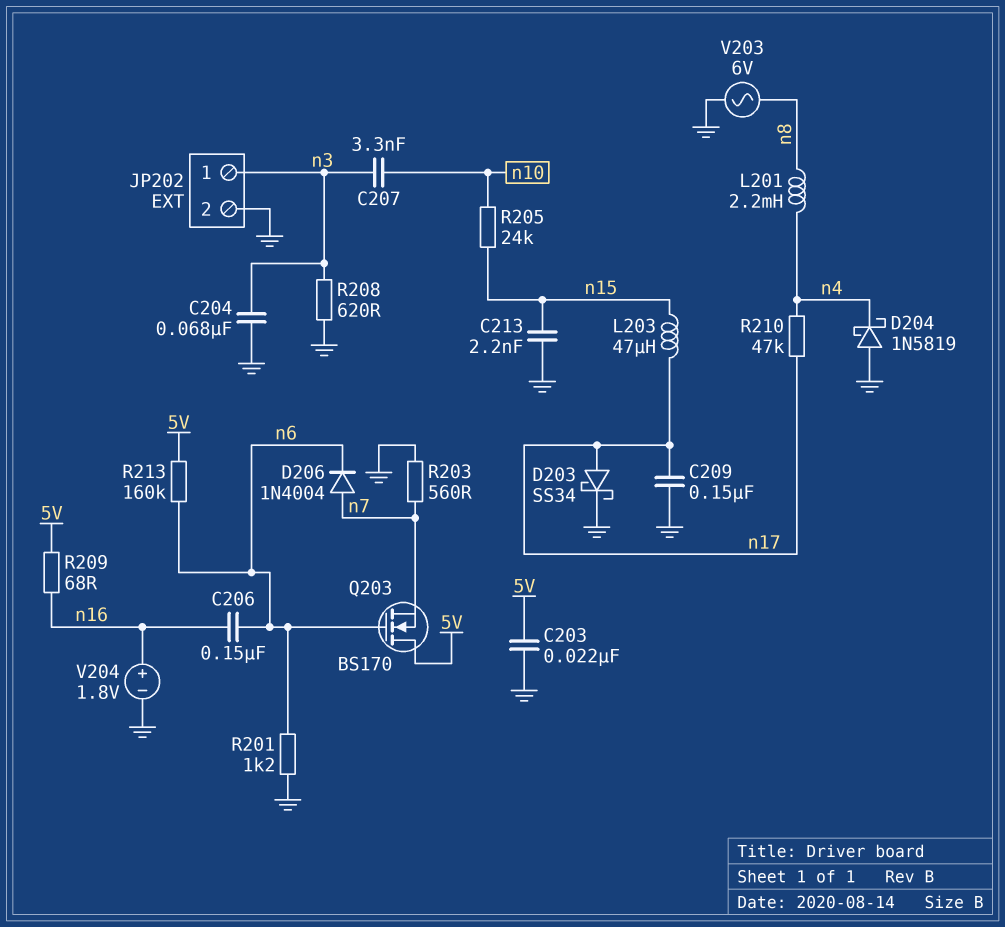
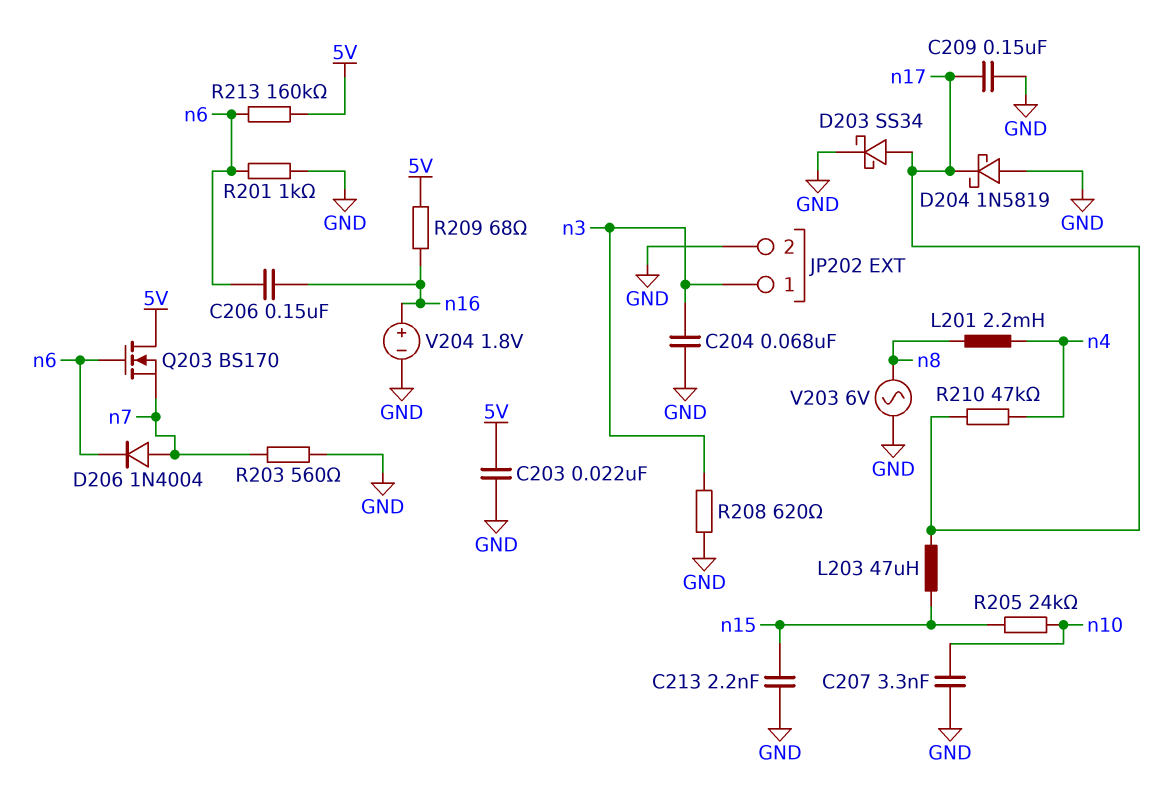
C207: 3.3nF (n3, n10) -> 3.3nF (GND, n10)
D204: schottky 1N5819 (A GND, K n4) -> schottky 1N5819 (A GND, K n17)
R201: 1.2k (GND, n6) -> 1k (GND, n6)

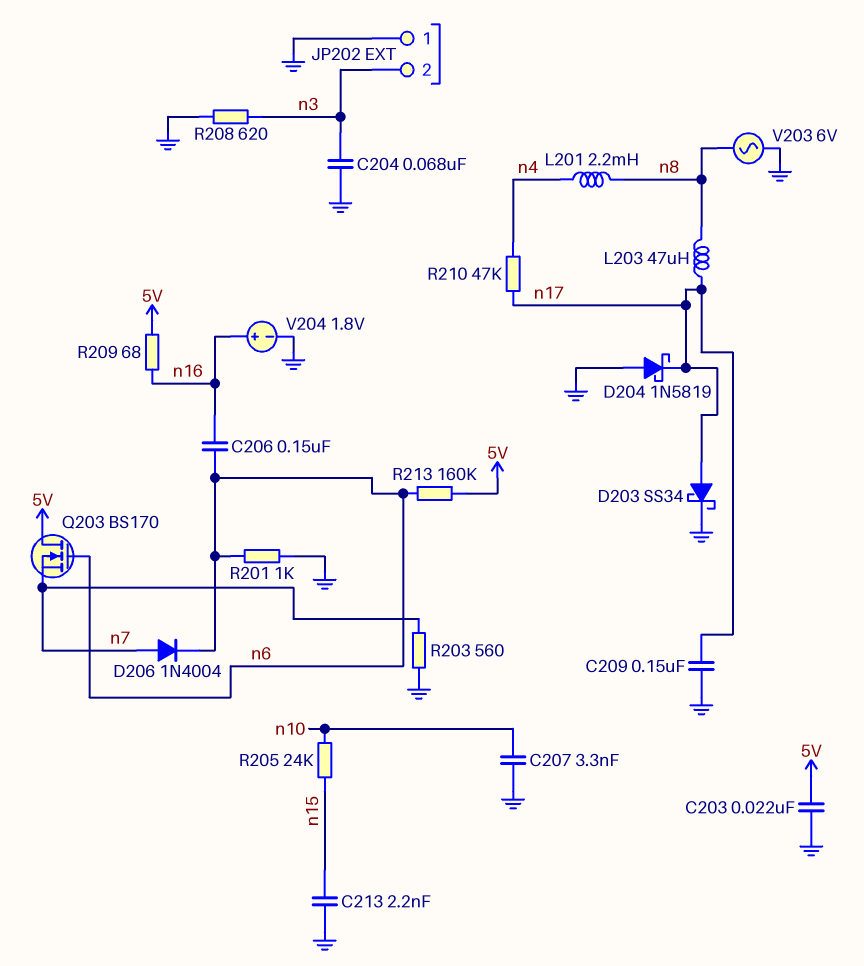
JP202 pin 1: n3 -> GND
JP202 pin 2: GND -> n3
L203: 47uH (n15, n17) -> 47uH (n8, n17)

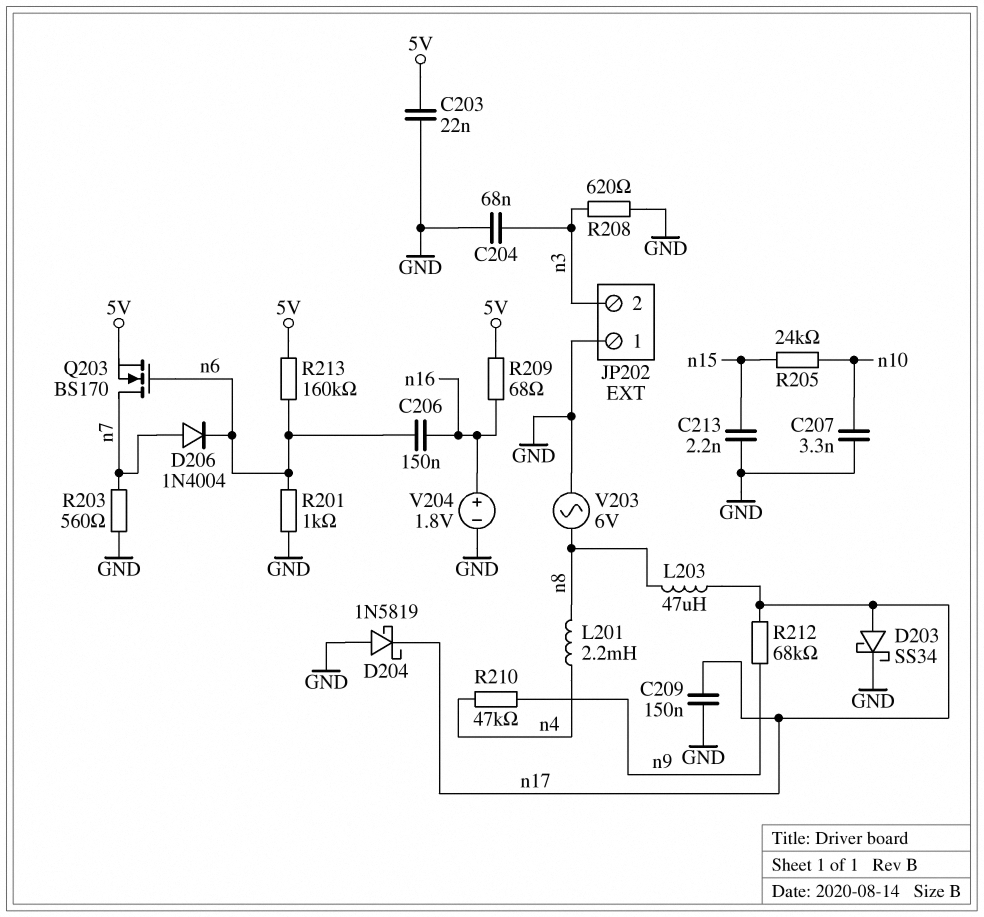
Q203: NMOS BS170 (G n6, D 5V, S n7) -> NMOS BS170 (G n6, D n7, S 5V)
R210: 47k (n4, n17) -> 47k (n4, n9)
R212: none -> 68k (n9, n17)

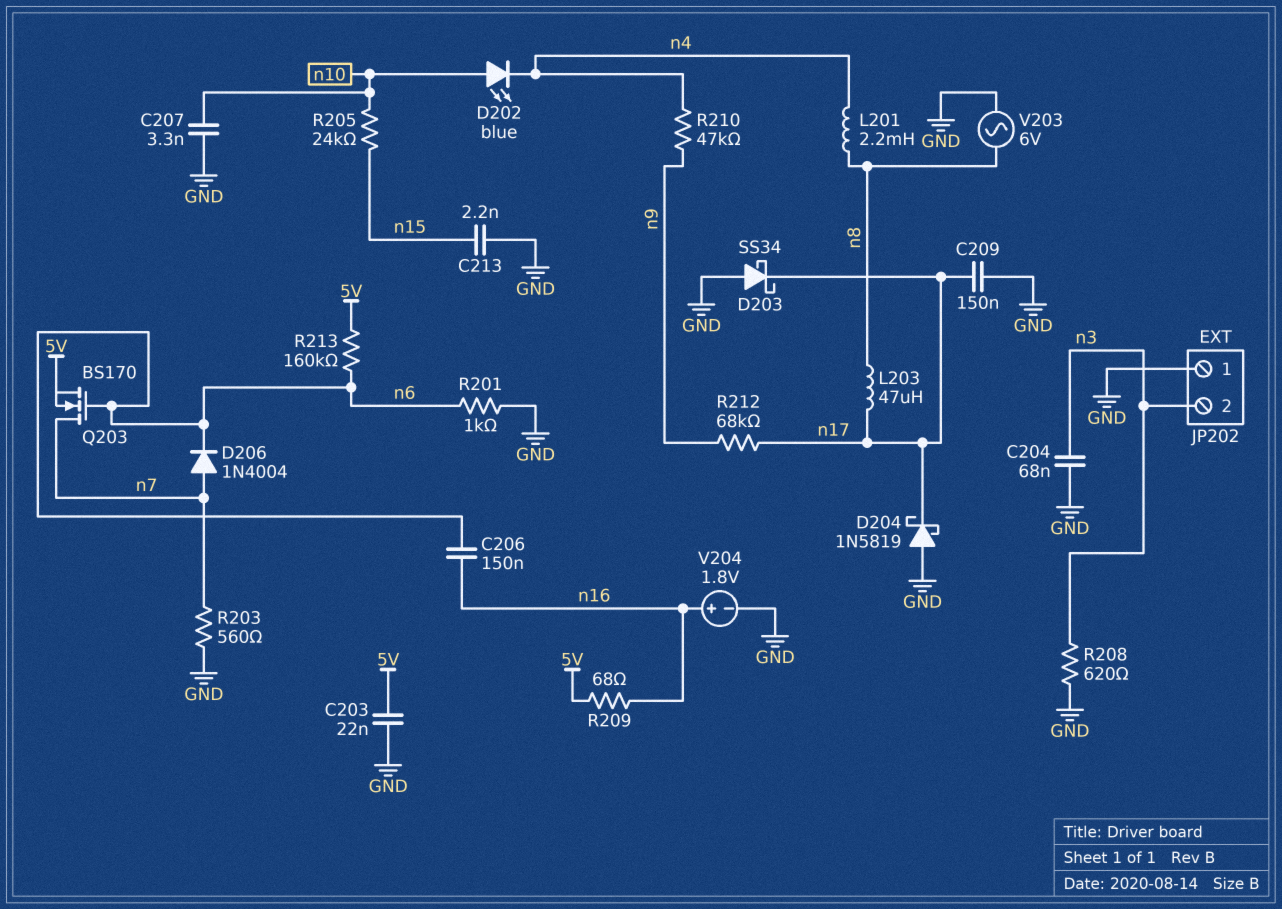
D202: none -> LED blue (A n10, K n4)
D203: schottky SS34 (A n17, K GND) -> schottky SS34 (A GND, K n17)

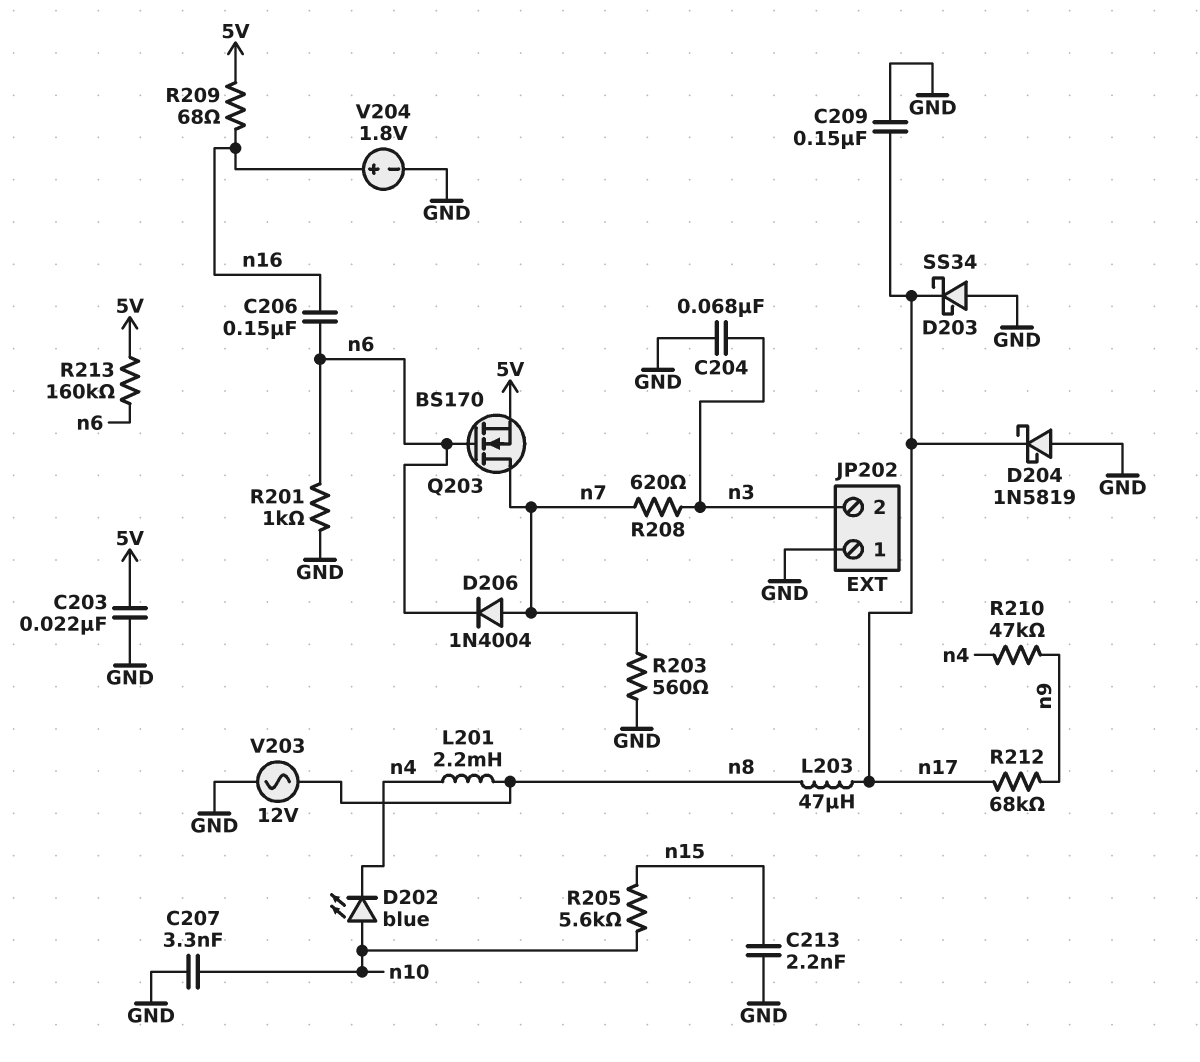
R205: 24k (n10, n15) -> 5.6k (n10, n15)
R208: 620 (GND, n3) -> 620 (n3, n7)
V203: AC 6V (GND, n8) -> AC 12V (GND, n8)

